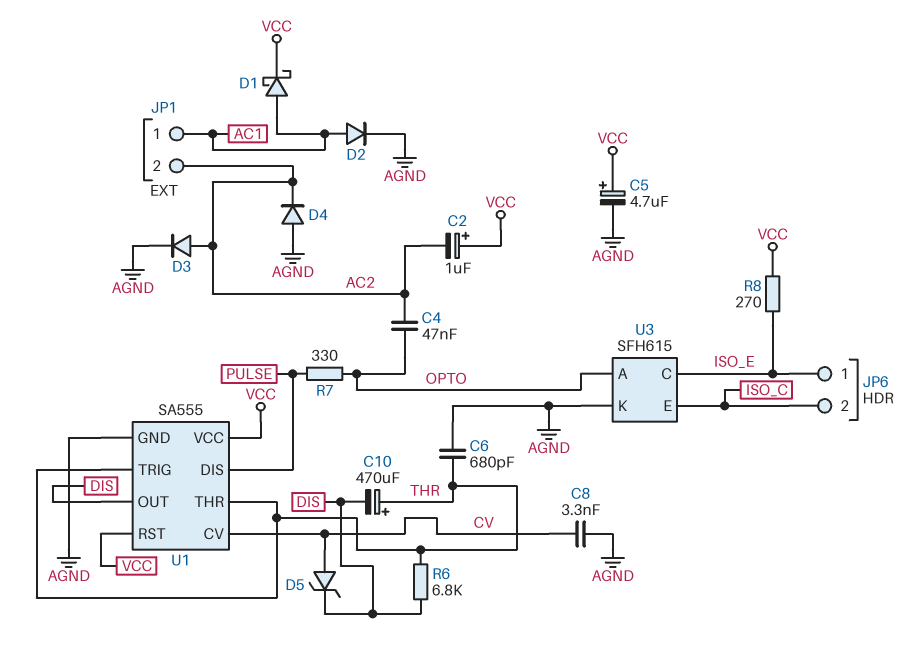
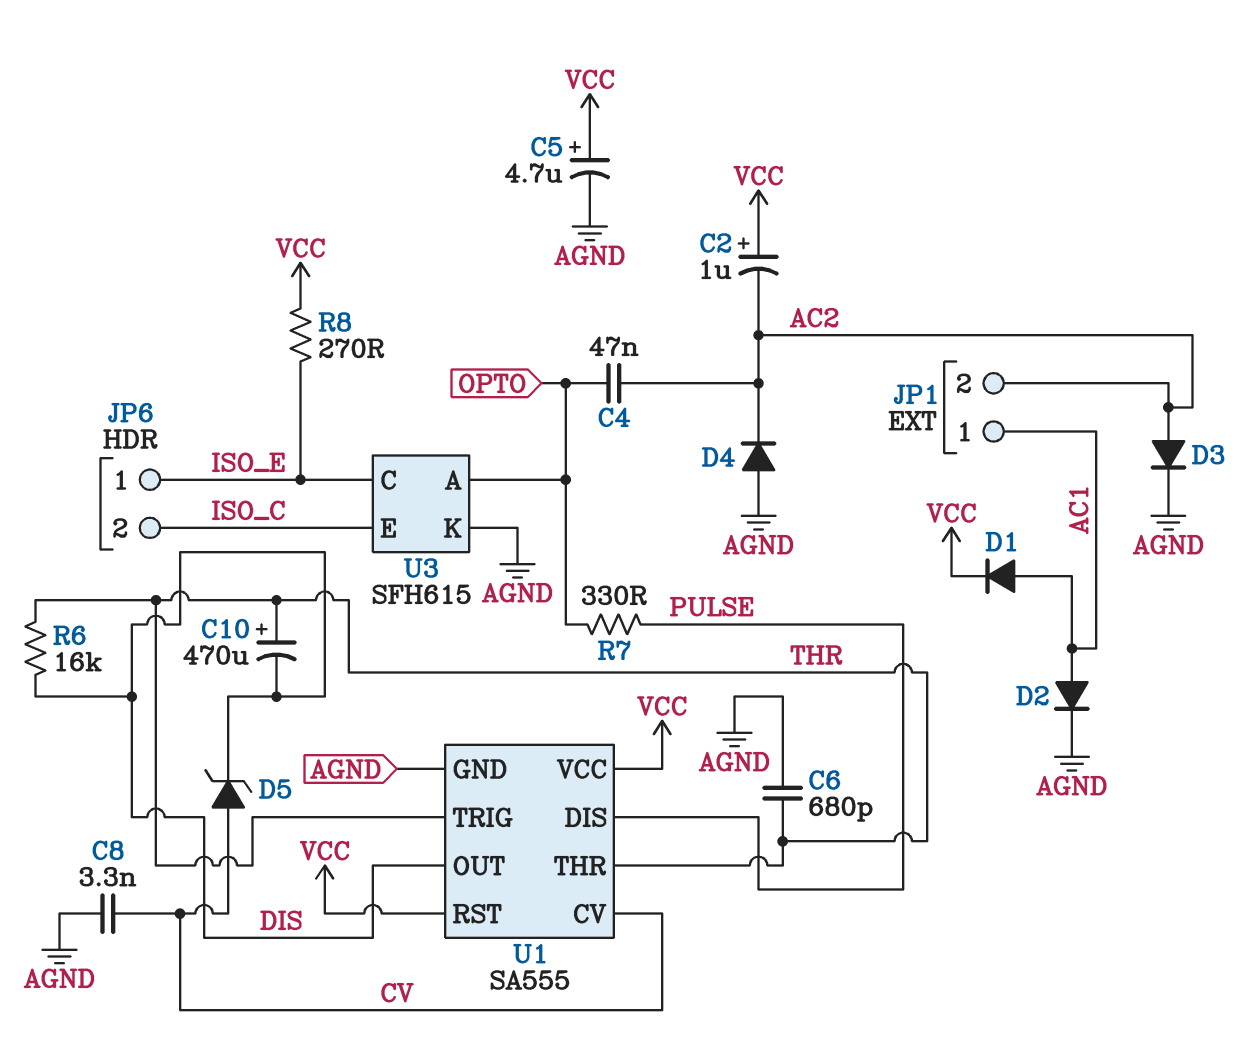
D1: schottky (A AC1, K VCC) -> diode (A AC1, K VCC)
R6: 6.8k (DIS, THR) -> 16k (DIS, THR)

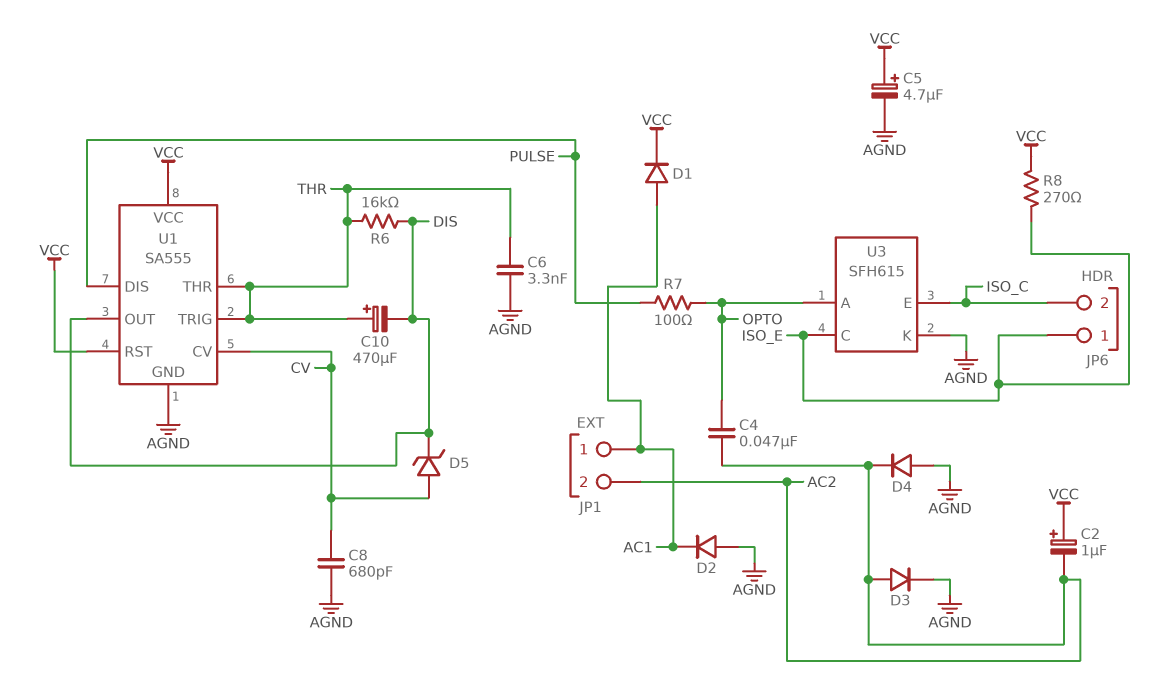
C6: 680pF (AGND, THR) -> 3.3nF (AGND, THR)
C8: 3.3nF (AGND, CV) -> 680pF (AGND, CV)
D2: diode (A AC1, K AGND) -> diode (A AGND, K AC1)
R7: 330 (OPTO, PULSE) -> 100 (OPTO, PULSE)

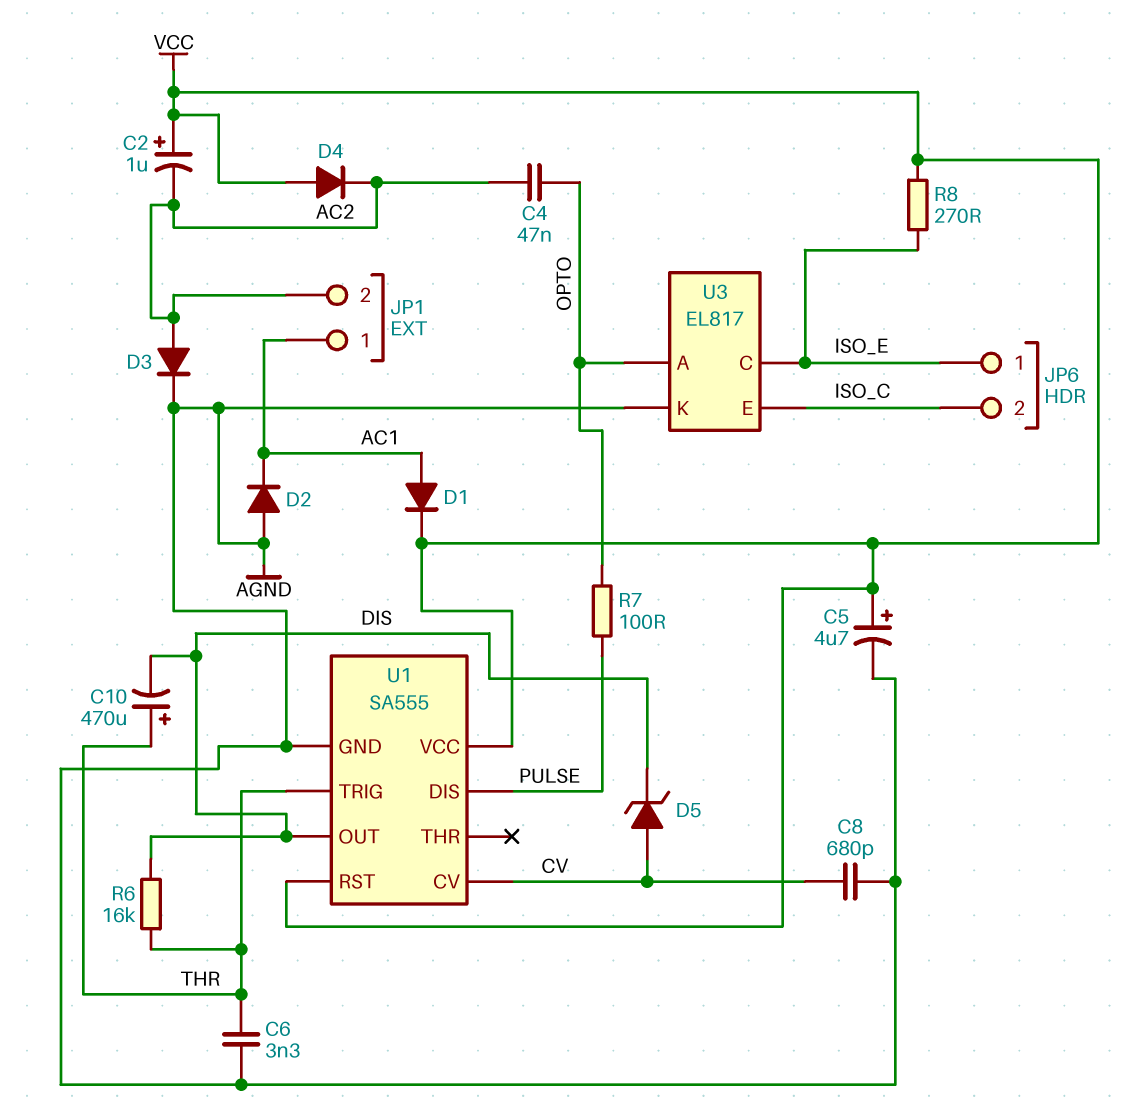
D4: diode (A AGND, K AC2) -> diode (A VCC, K AC2)
U1 pin THR: THR -> none
U3: SFH615 -> EL817

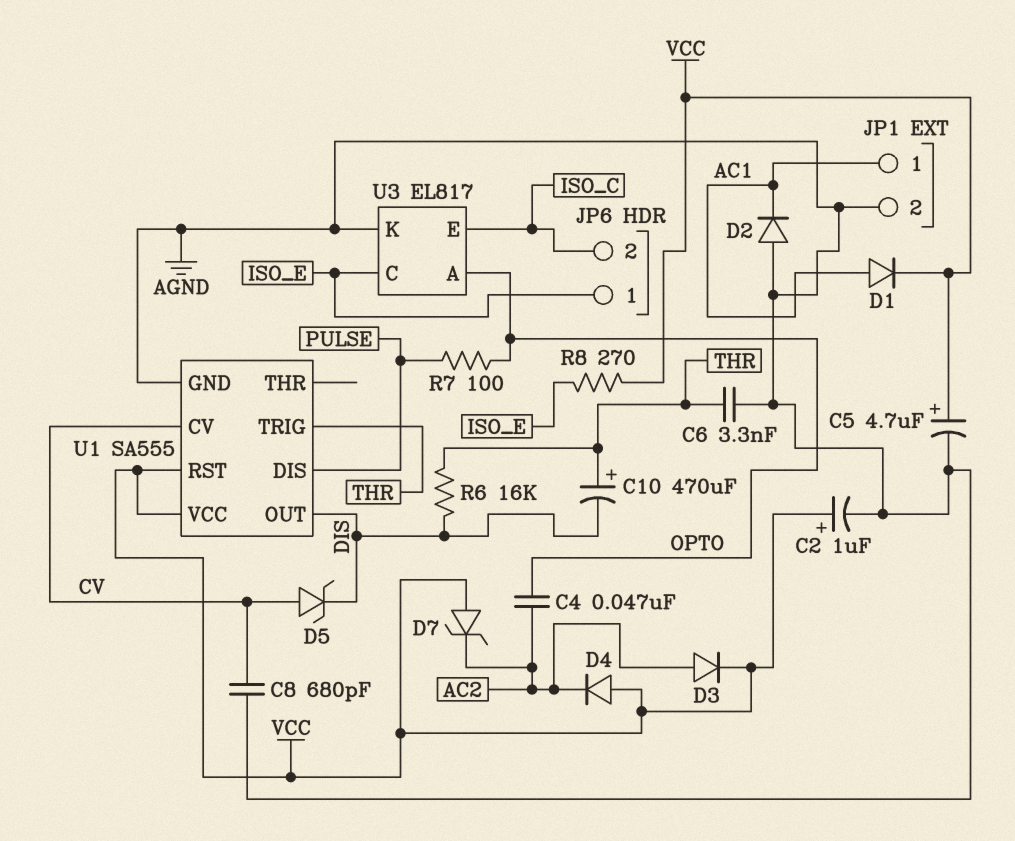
C2: 1uF (plus VCC, minus AC2) -> 1uF (plus VCC, minus AGND)
D3: diode (A AC2, K AGND) -> diode (A AC2, K VCC)
D7: none -> zener (A VCC, K AC2)
JP1 pin 2: AC2 -> AGND

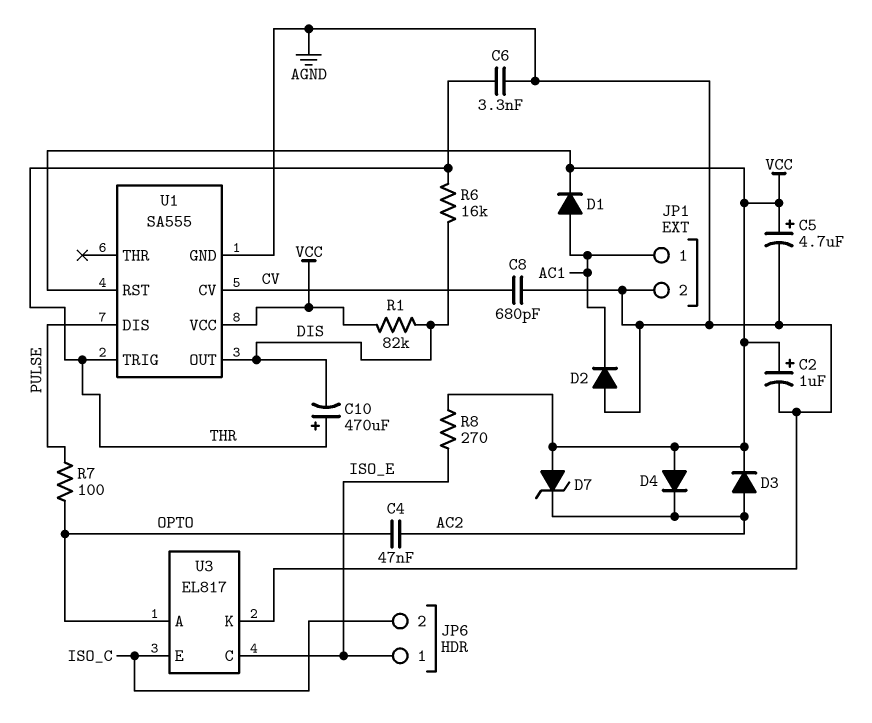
D5: zener (A CV, K DIS) -> none
R1: none -> 82k (DIS, VCC)

